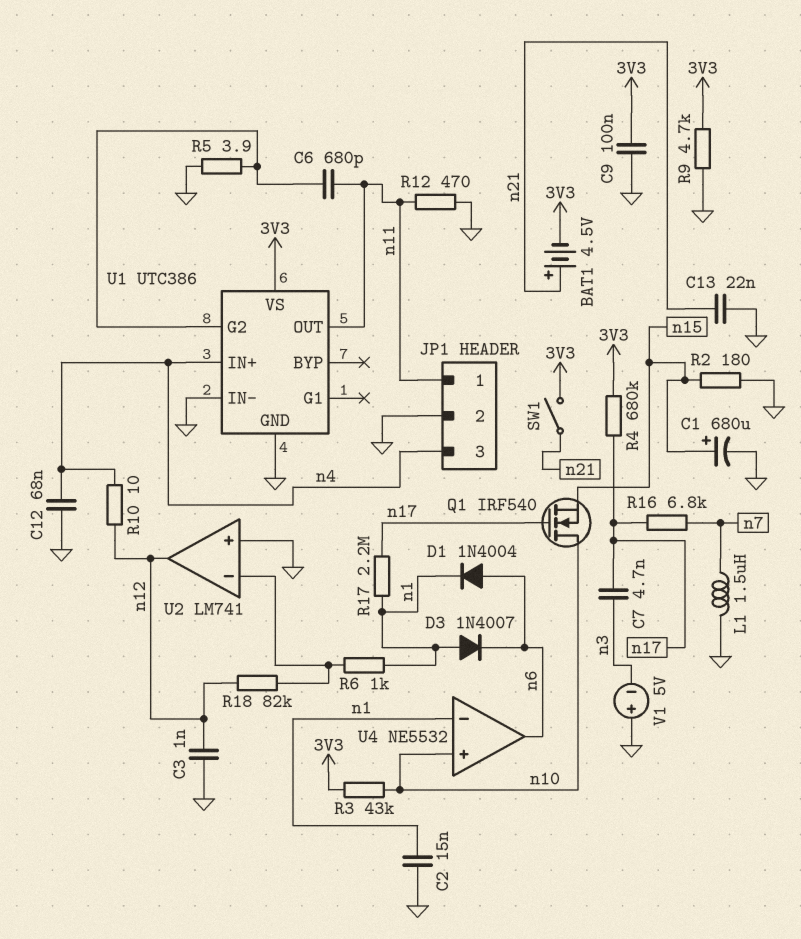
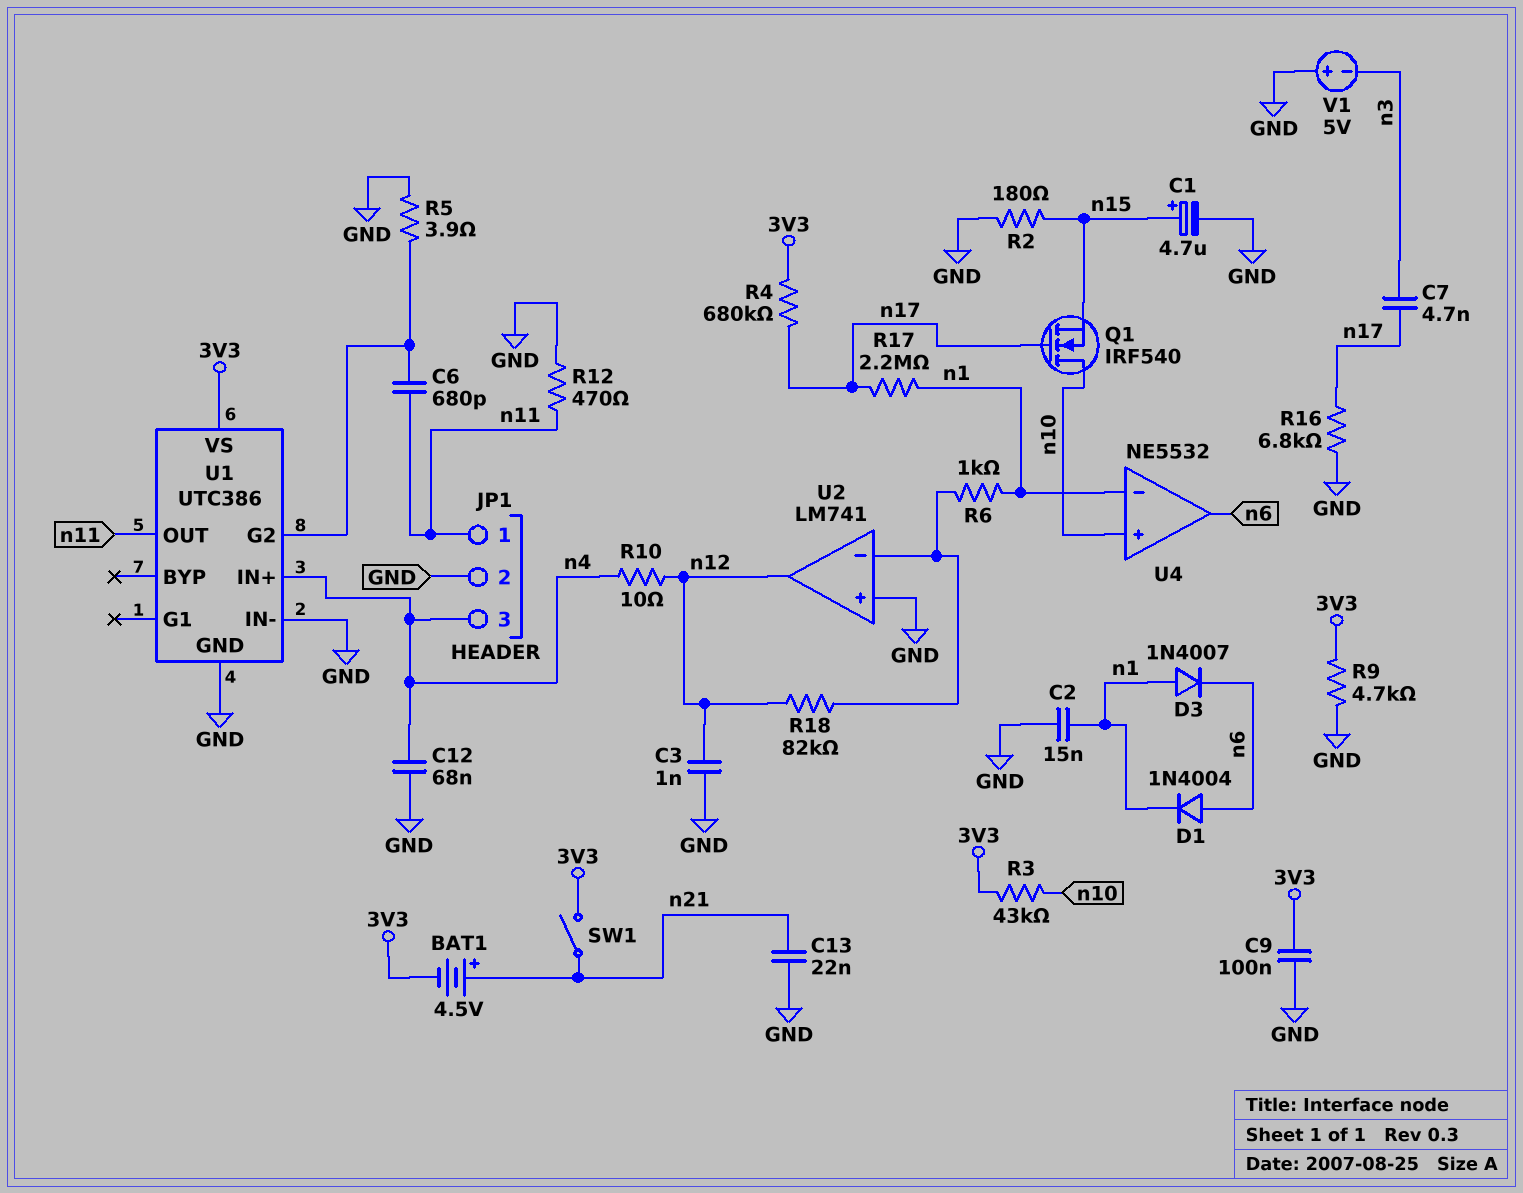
C1: 680uF (plus n15, minus GND) -> 4.7uF (plus n15, minus GND)
L1: 1.5uH (GND, n7) -> none
R16: 6.8k (n7, n17) -> 6.8k (GND, n17)

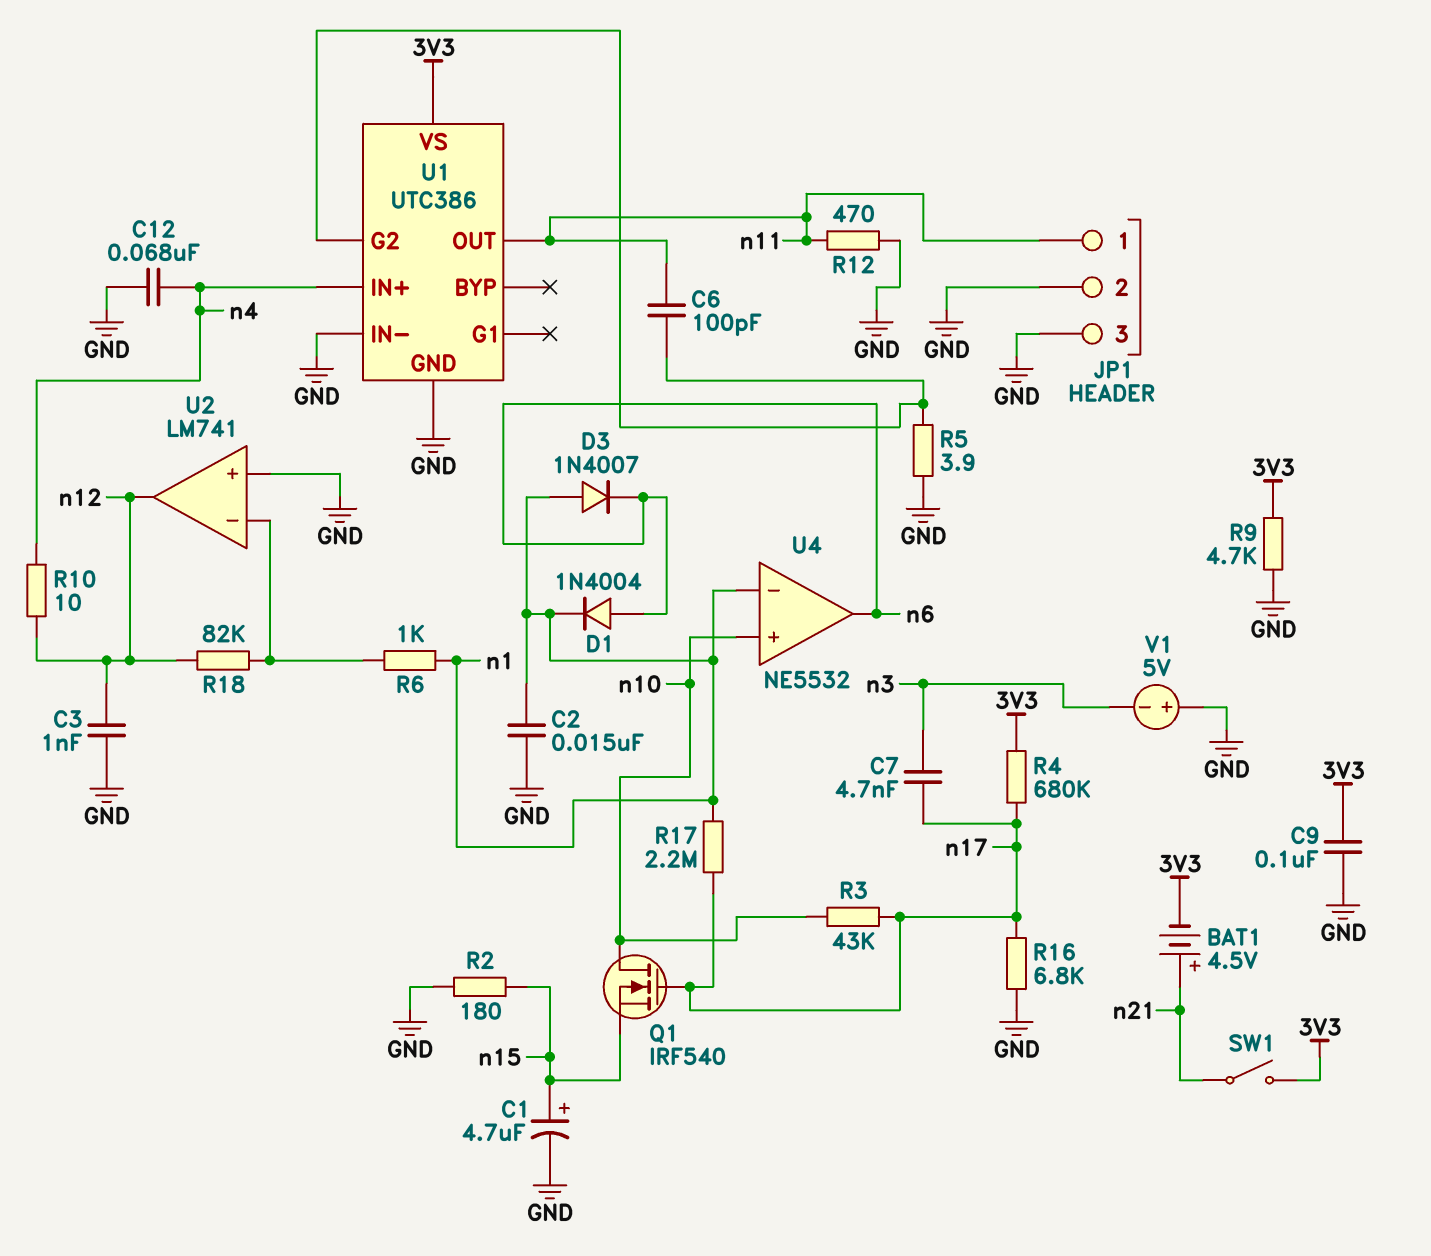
C6: 680pF (U1/G2, n11) -> 100pF (U1/G2, n11)
C13: 22nF (GND, n21) -> none
JP1 pin 3: n4 -> GND
R3: 43k (3V3, n10) -> 43k (n10, n17)

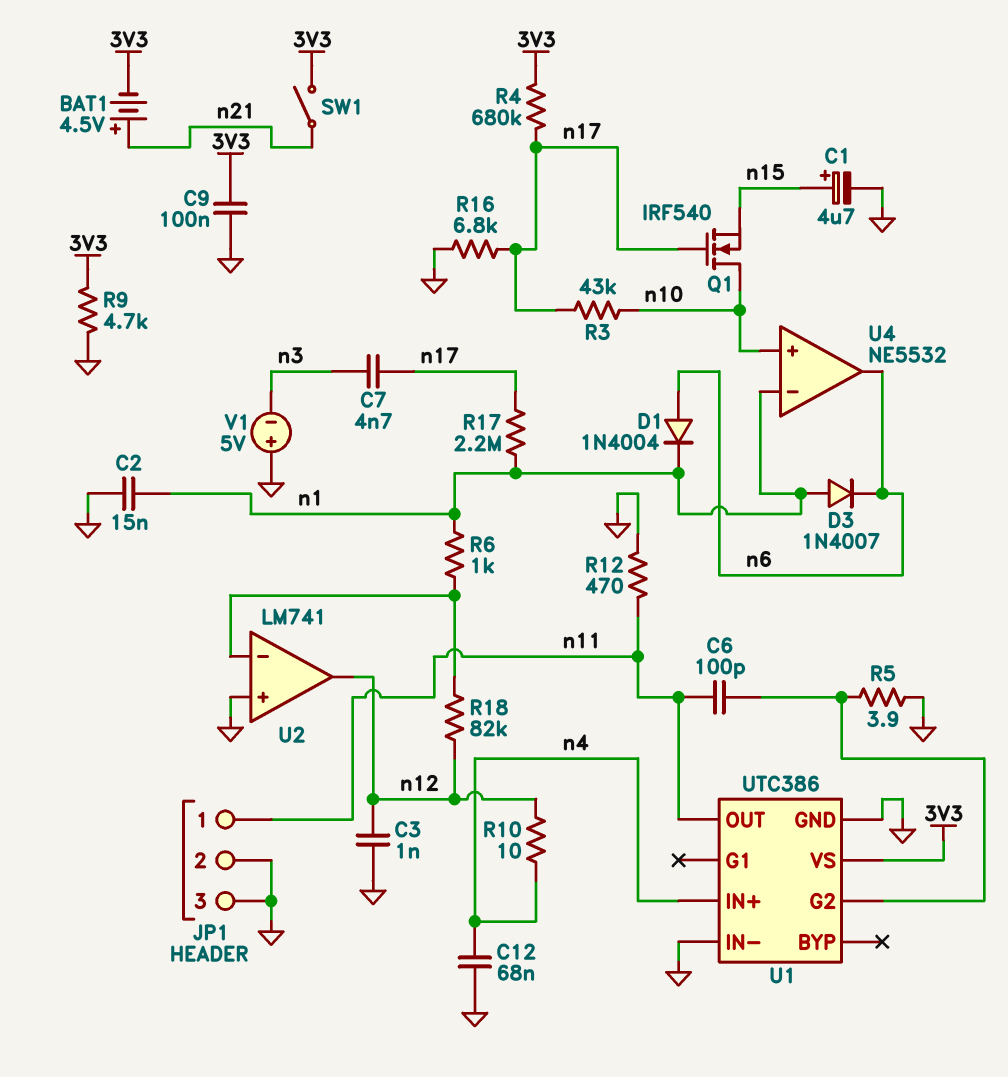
R2: 180 (GND, n15) -> none

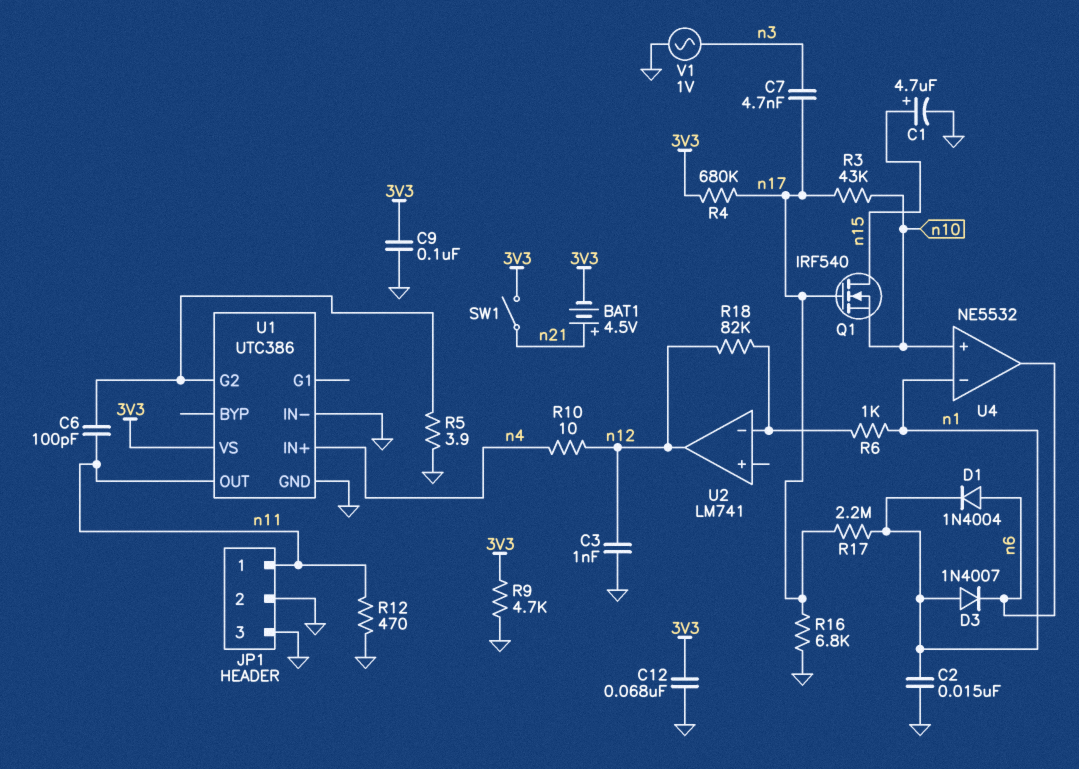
C12: 68nF (GND, n4) -> 68nF (3V3, GND)
Q1: NMOS IRF540 (G n17, D n10, S n15) -> NMOS IRF540 (G n17, D n15, S n10)
U2 pin in+: GND -> none
V1: 5V (plus GND, minus n3) -> AC 1V (GND, n3)

